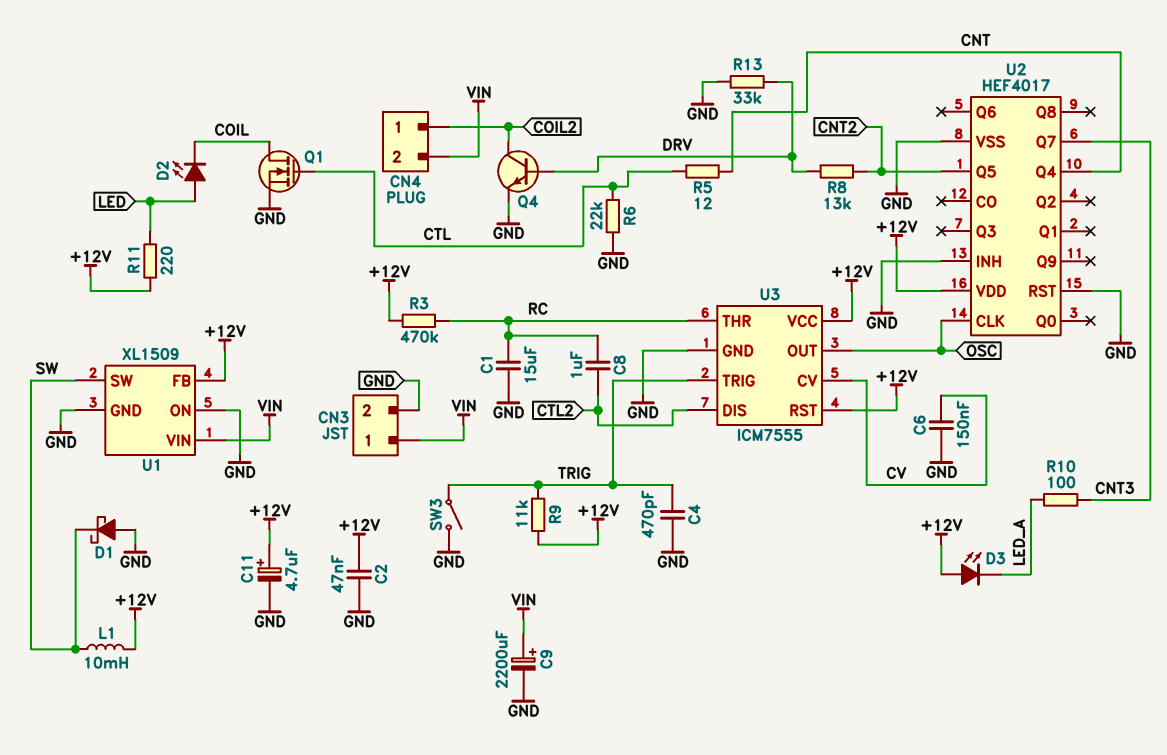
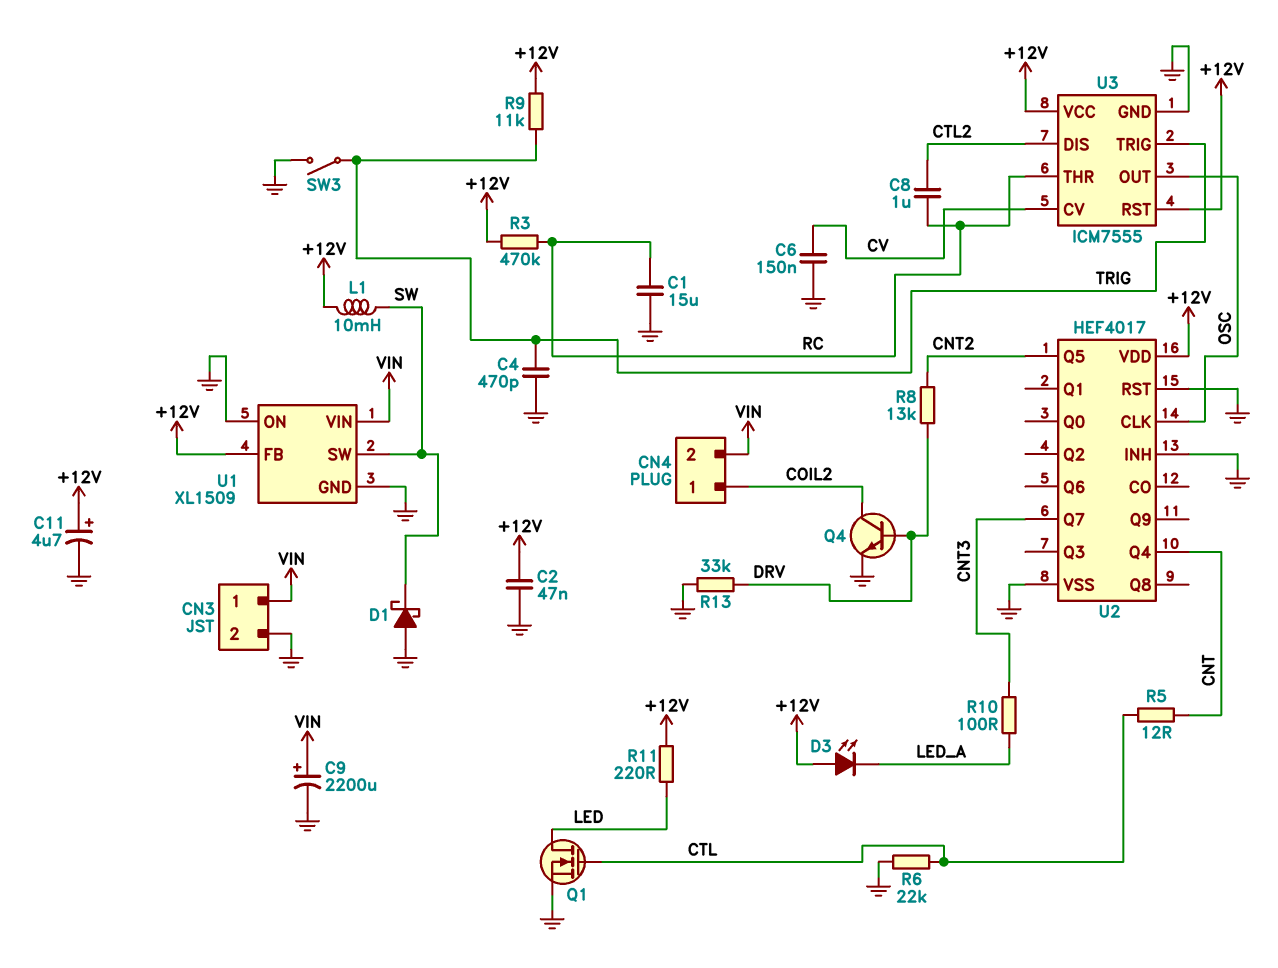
D2: LED (A LED, K COIL) -> none
Q1: NMOS (G CTL, D COIL, S GND) -> NMOS (G CTL, D LED, S GND)

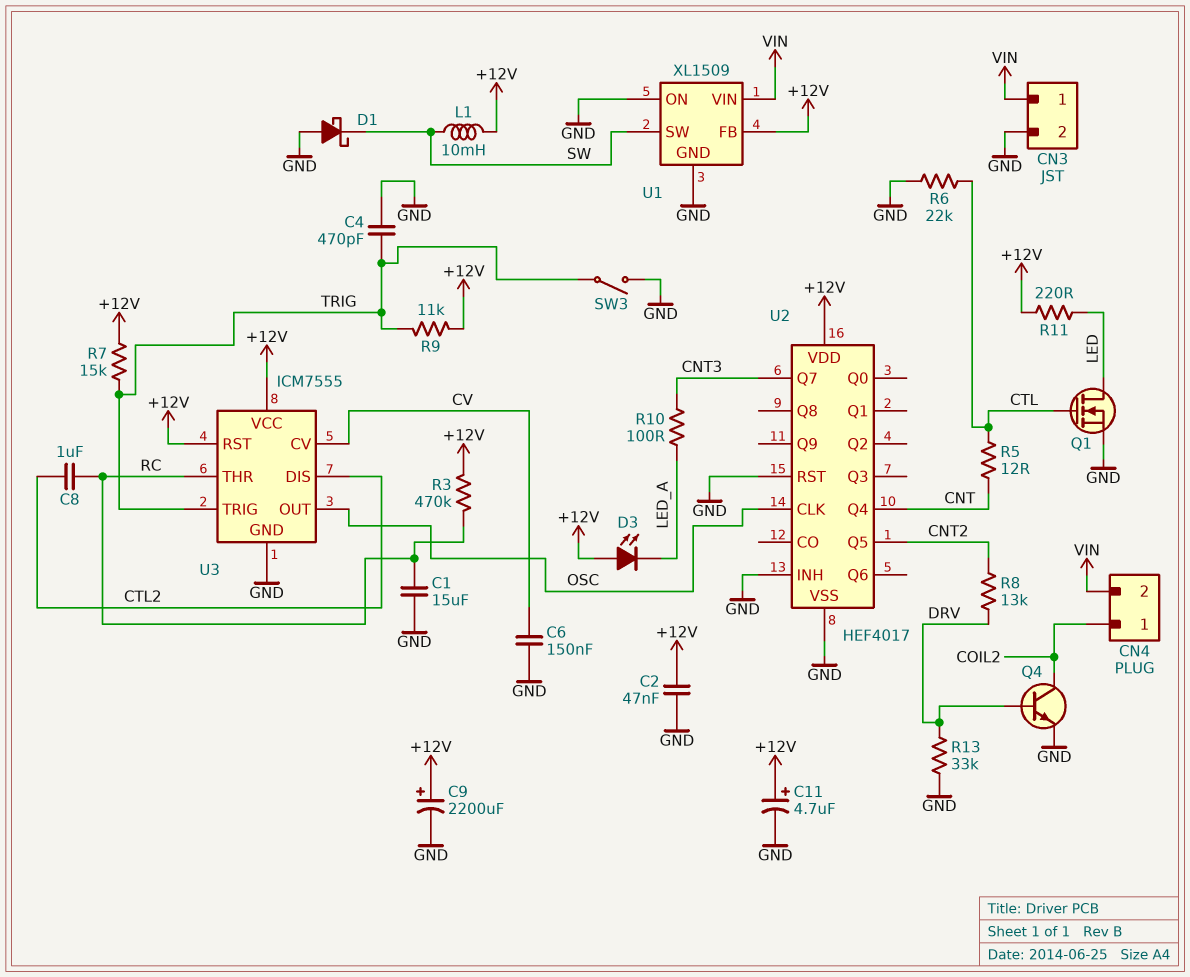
C9: 2200uF (plus VIN, minus GND) -> 2200uF (plus +12V, minus GND)
R7: none -> 15k (+12V, TRIG)

